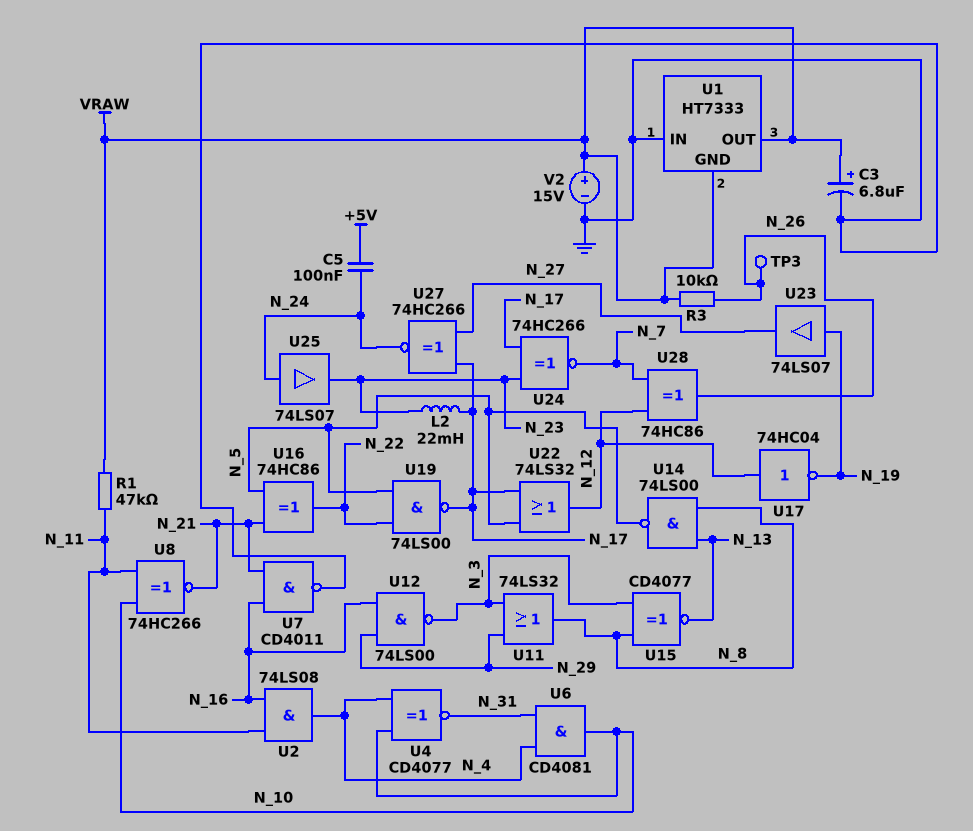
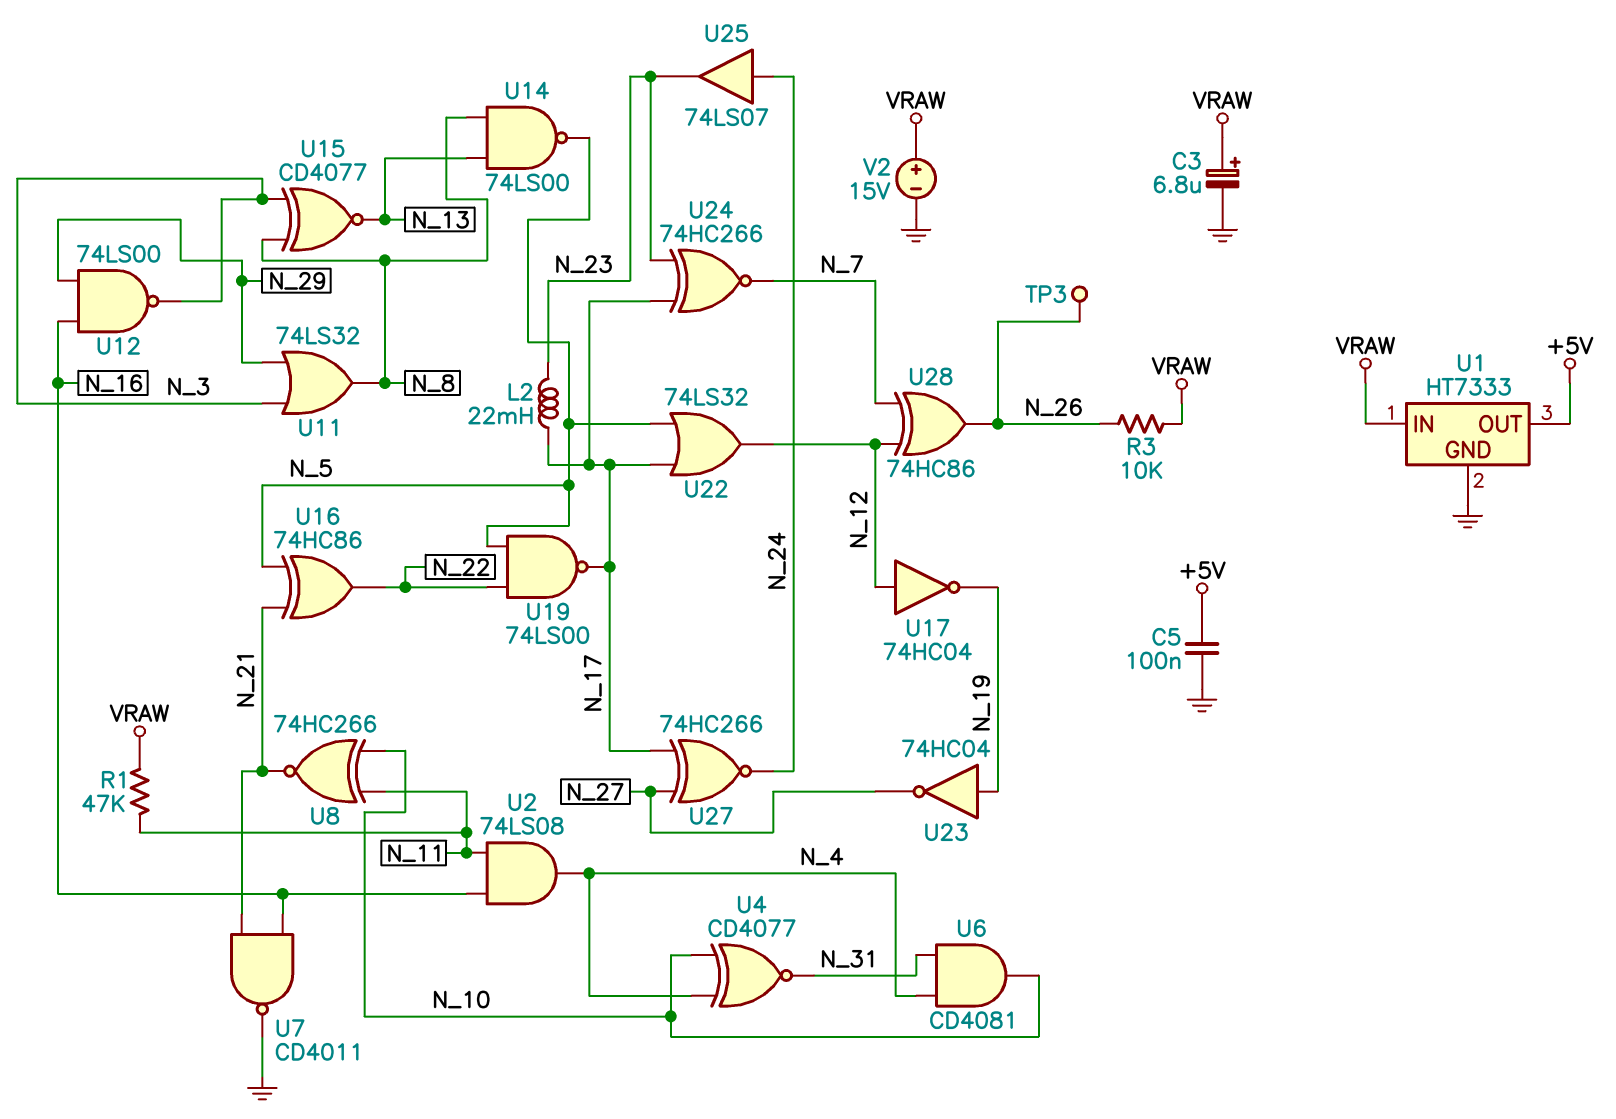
C5: 100nF (+5V, N_24) -> 100nF (+5V, GND)
U1 pin GND: VRAW -> GND
U1 pin IN: GND -> VRAW
U1 pin OUT: VRAW -> +5V
U23: buffer 74LS07 (in N_19, out N_27) -> NOT 74HC04 (in N_19, out N_27)

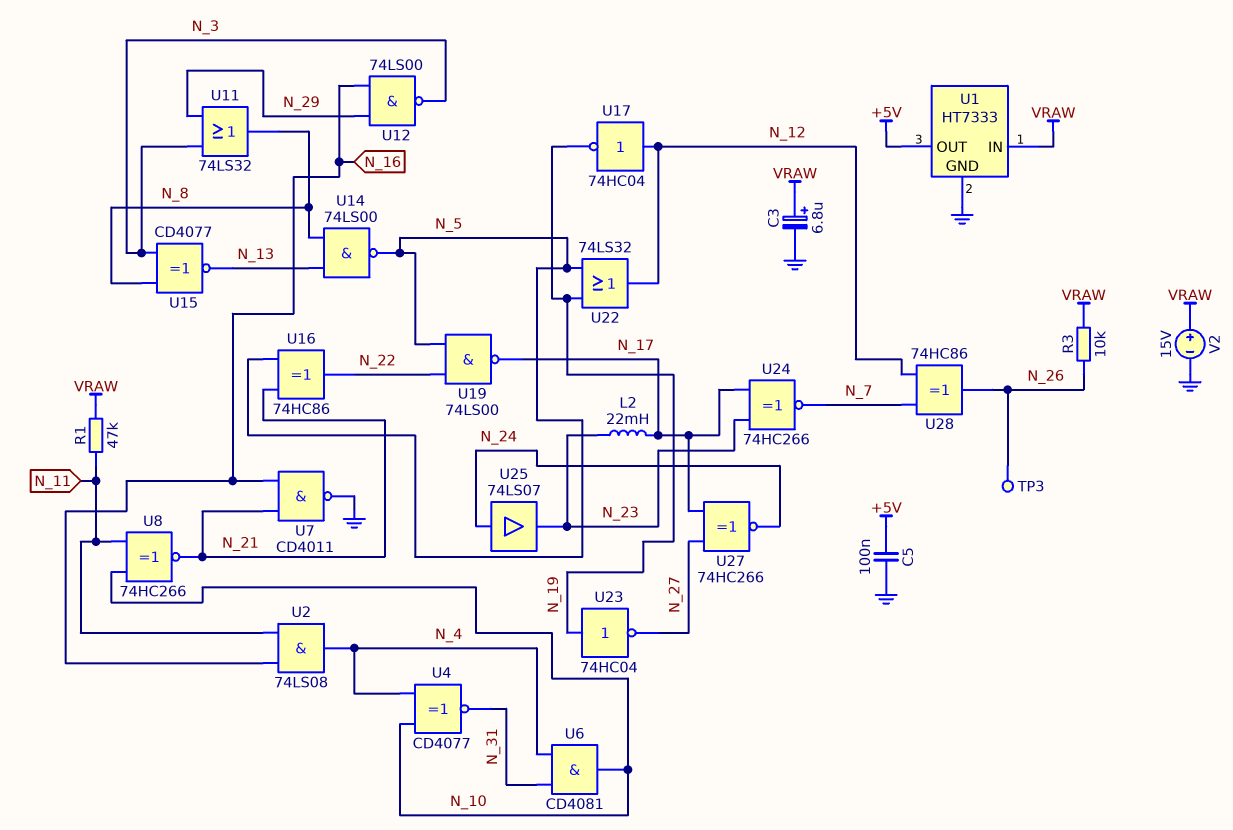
U22: OR 74LS32 (in N_5, in N_17, out N_12) -> OR 74LS32 (in N_5, in N_19, out N_12)

